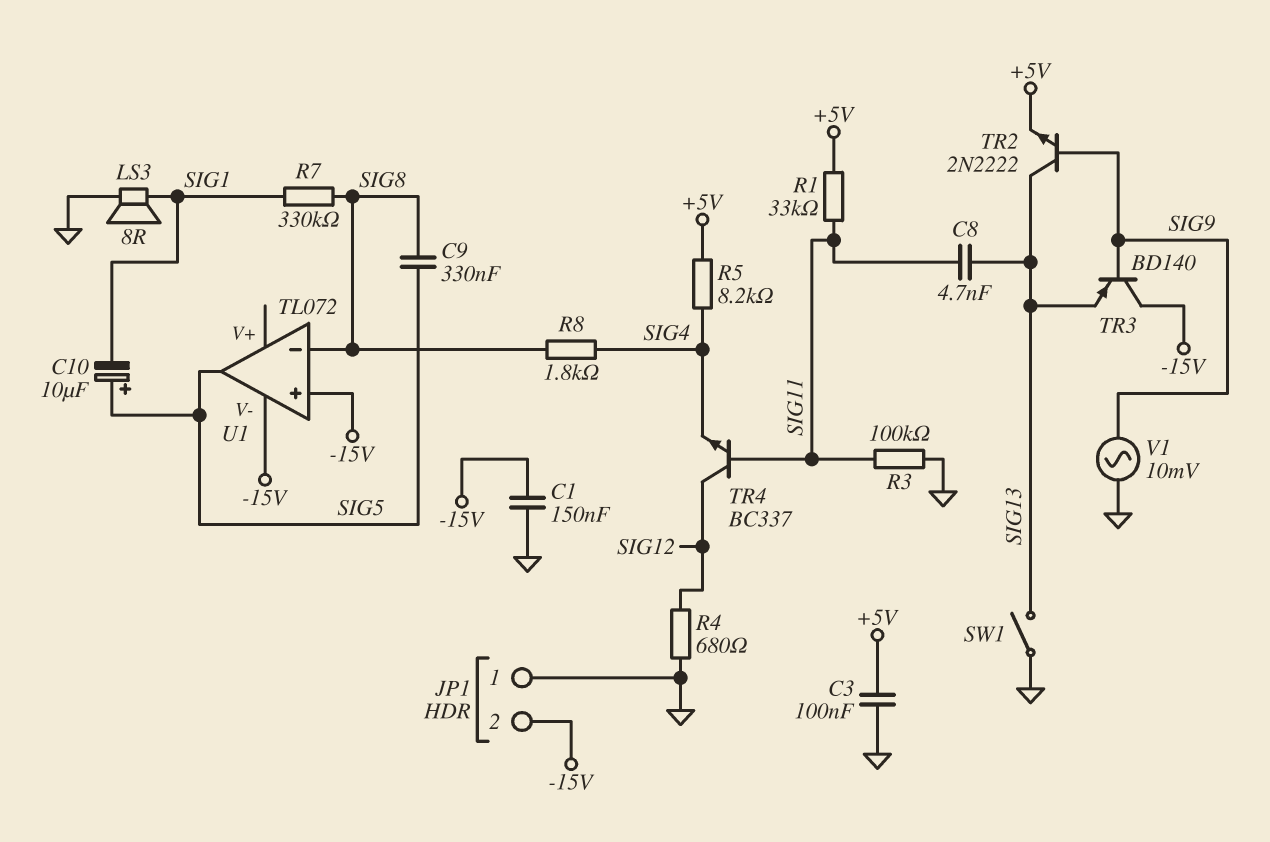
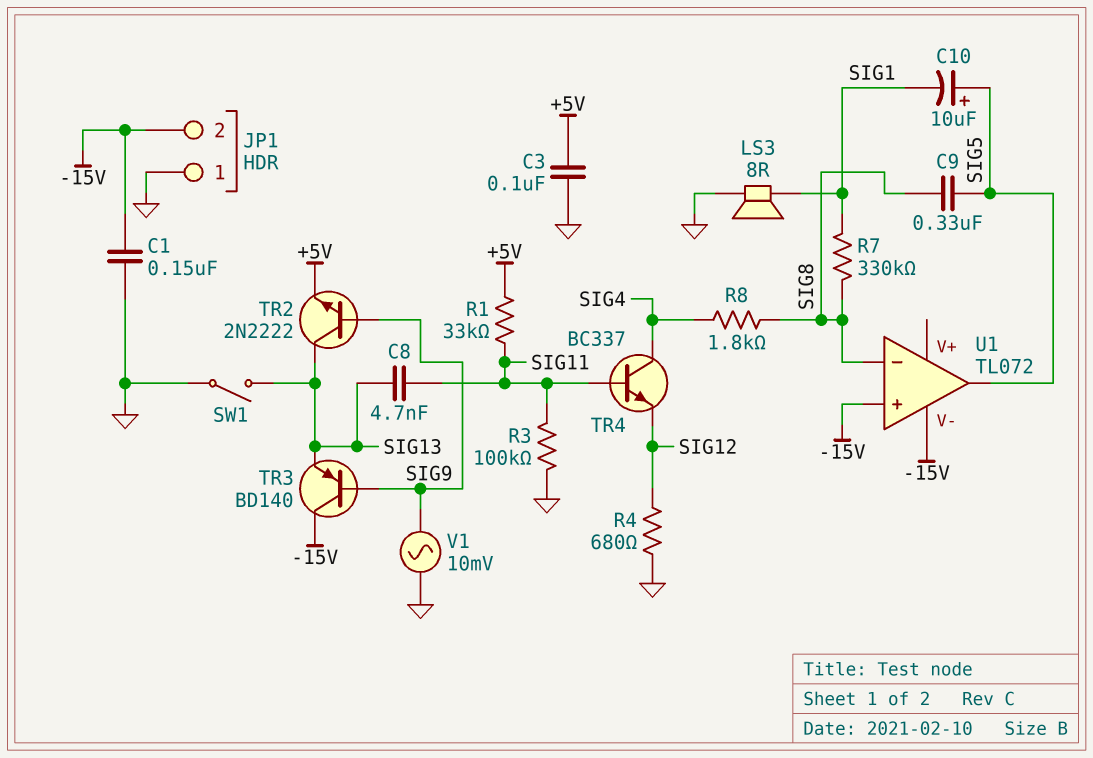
R5: 8.2k (+5V, SIG4) -> none
TR4: NPN BC337 (B SIG11, C SIG12, E SIG4) -> NPN BC337 (B SIG11, C SIG4, E SIG12)

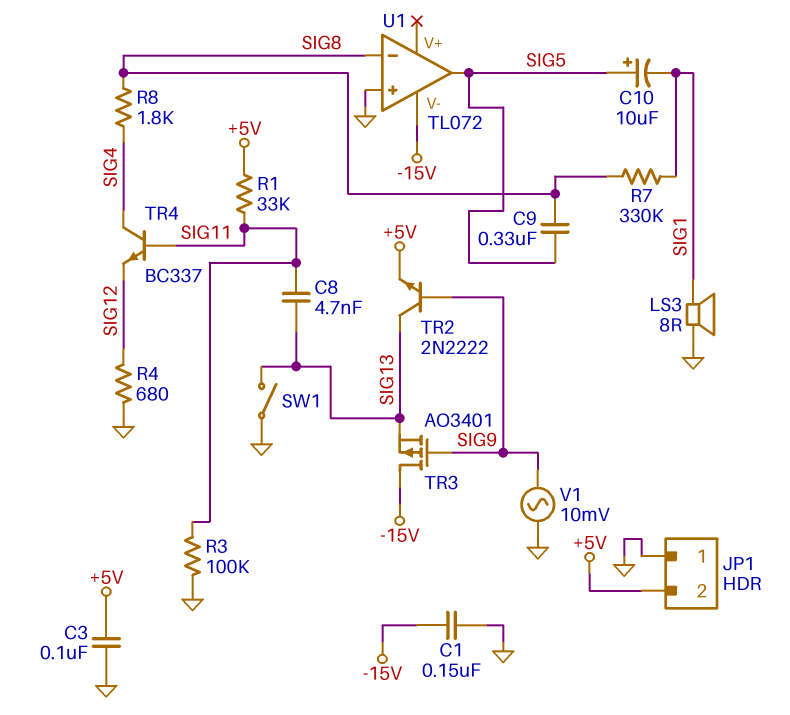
JP1 pin 2: -15V -> +5V
TR3: PNP BD140 (B SIG9, C -15V, E SIG13) -> PMOS AO3401 (G SIG9, D -15V, S SIG13)
U1 pin in+: -15V -> GND

